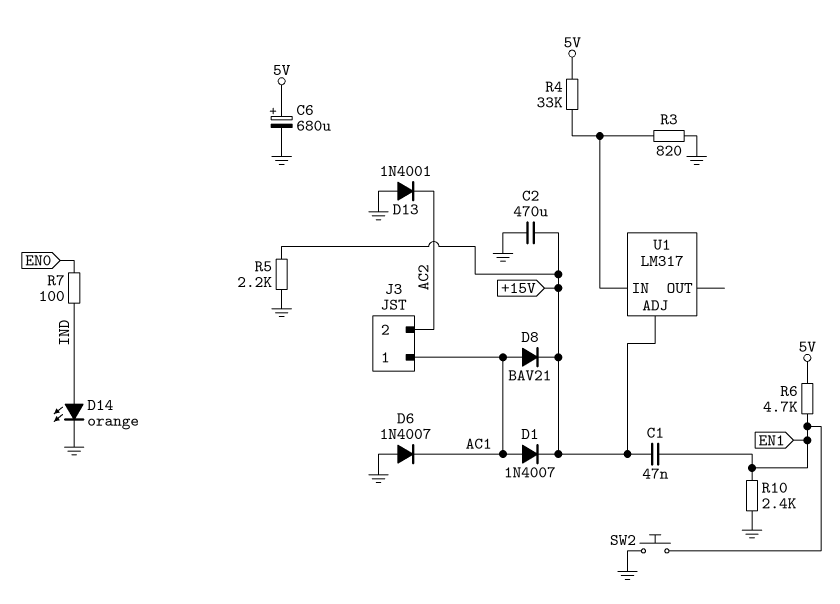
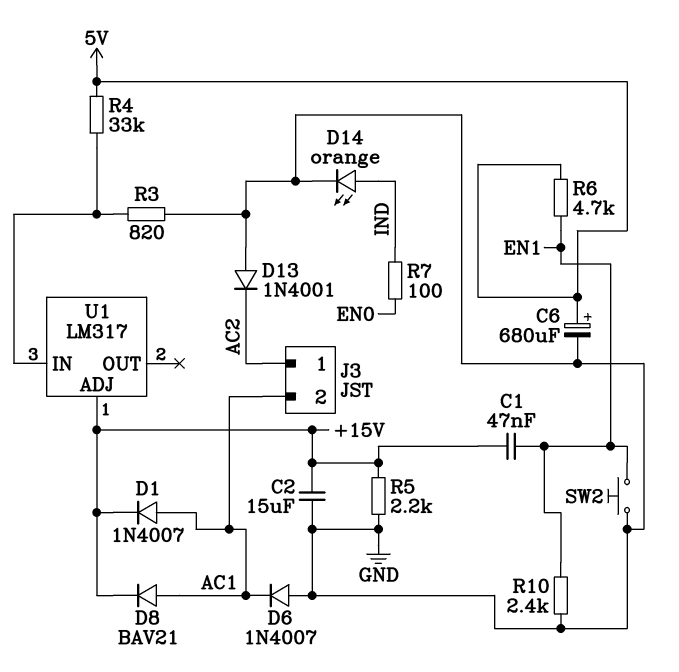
C2: 470uF (+15V, GND) -> 15uF (+15V, GND)
J3 pin 1: AC1 -> AC2
J3 pin 2: AC2 -> AC1

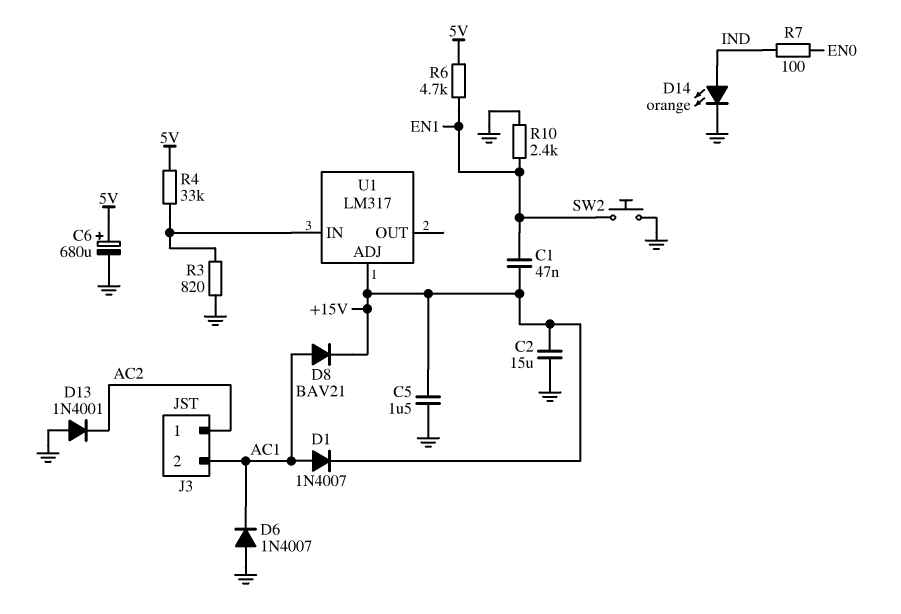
C5: none -> 1.5uF (+15V, GND)
R5: 2.2k (+15V, GND) -> none

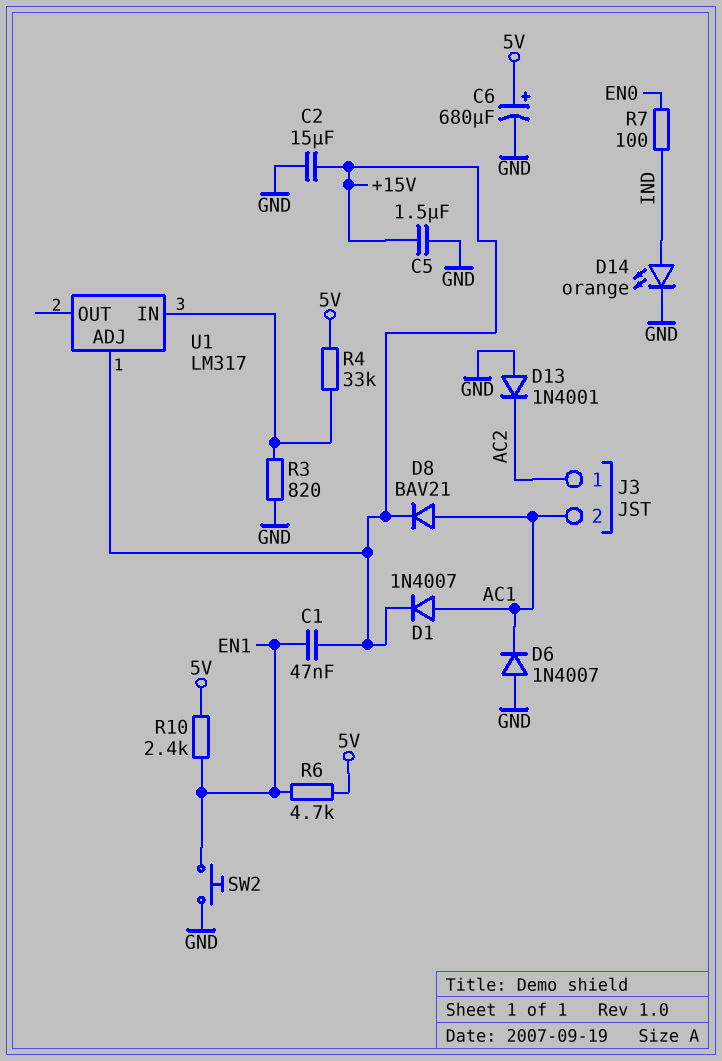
R10: 2.4k (EN1, GND) -> 2.4k (5V, EN1)

